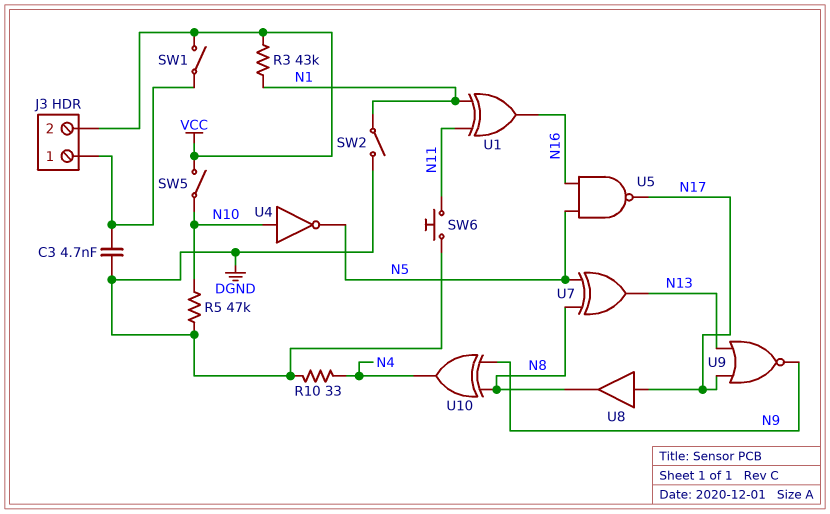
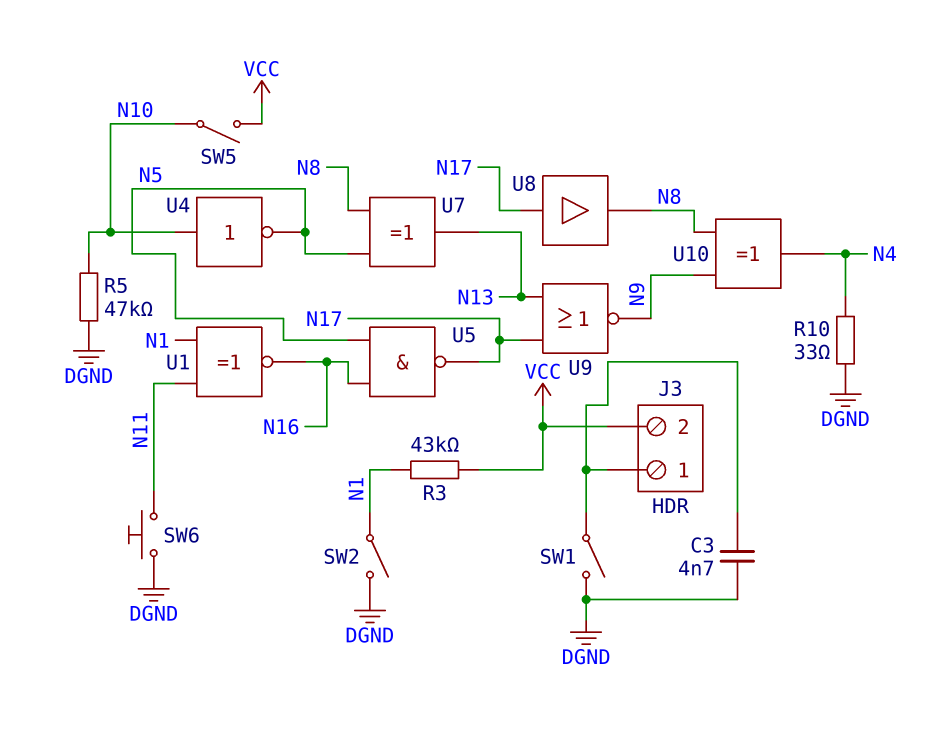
SW1: switch (J3/1, VCC) -> switch (DGND, J3/1)
U1: XOR (in N1, in N11, out N16) -> XNOR (in N1, in N11, out N16)

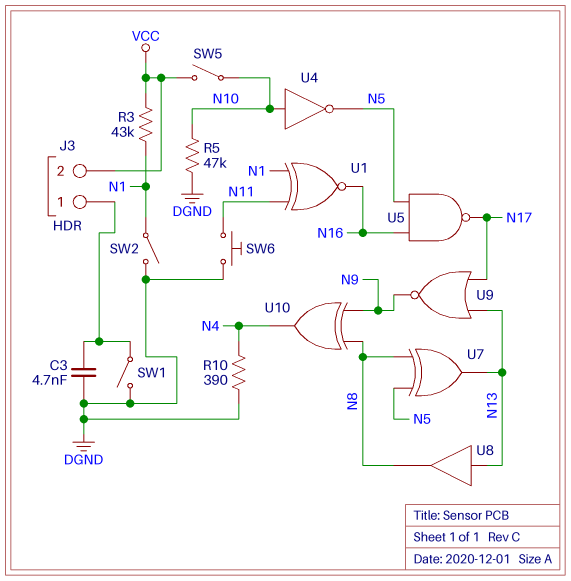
R10: 33 (DGND, N4) -> 390 (DGND, N4)
U8: buffer (in N17, out N8) -> buffer (in N13, out N8)

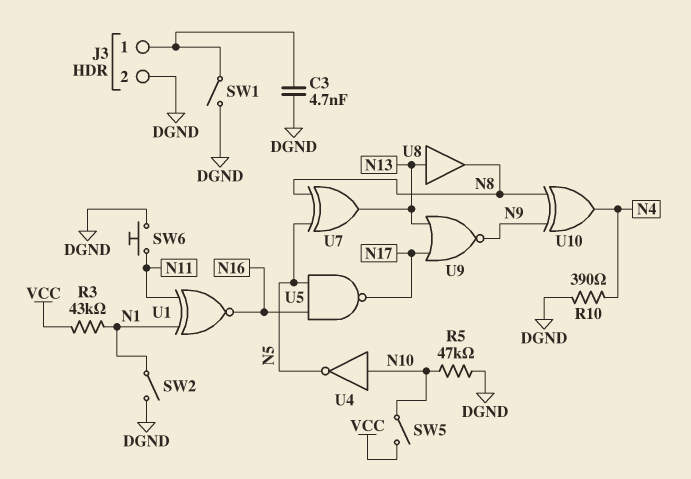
J3 pin 2: VCC -> DGND

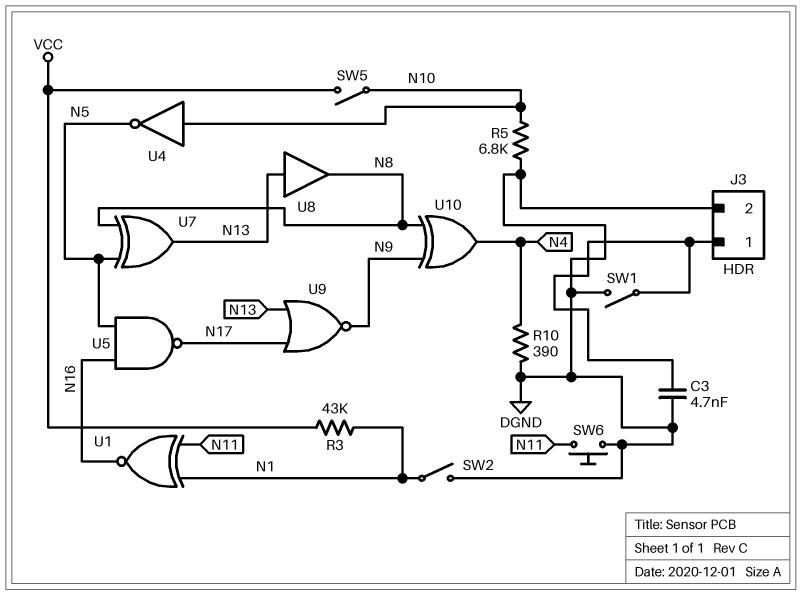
R5: 47k (DGND, N10) -> 6.8k (DGND, N10)

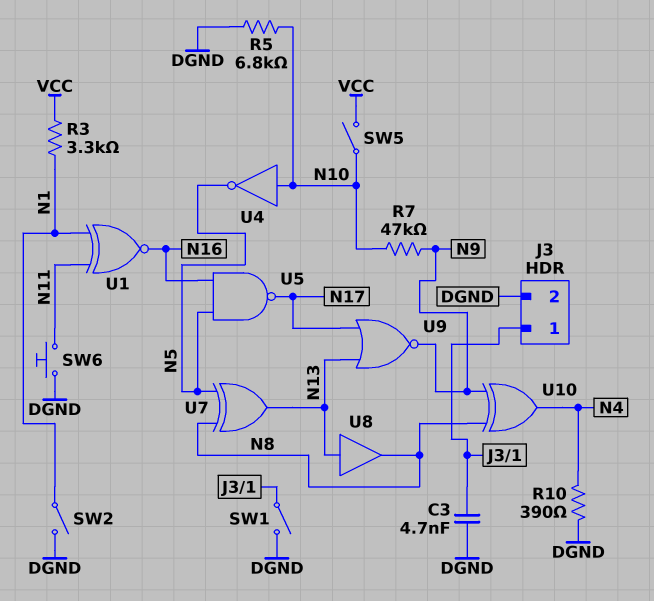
R3: 43k (N1, VCC) -> 3.3k (N1, VCC)
R7: none -> 47k (N9, N10)

